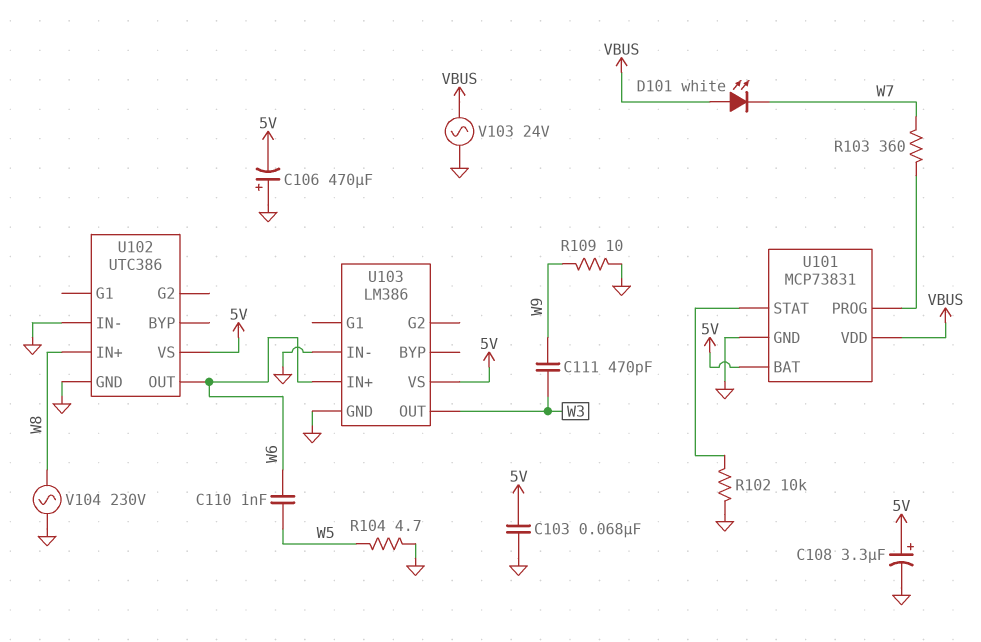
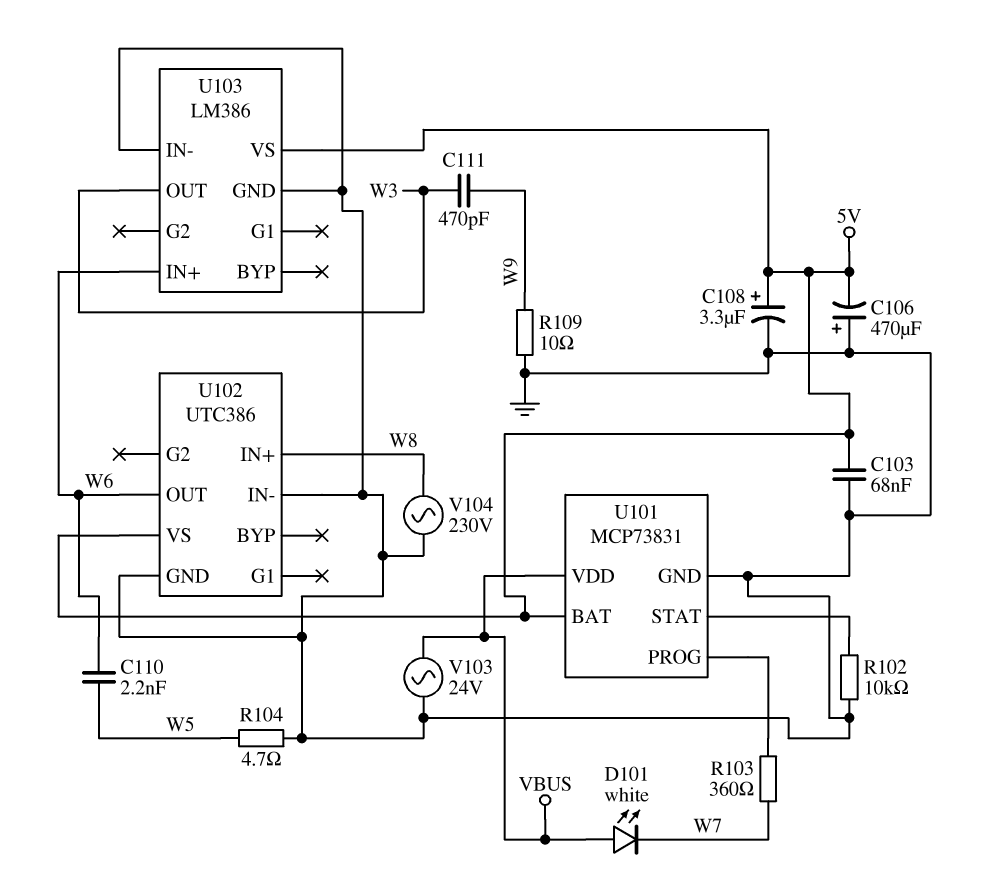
C110: 1nF (W5, W6) -> 2.2nF (W5, W6)

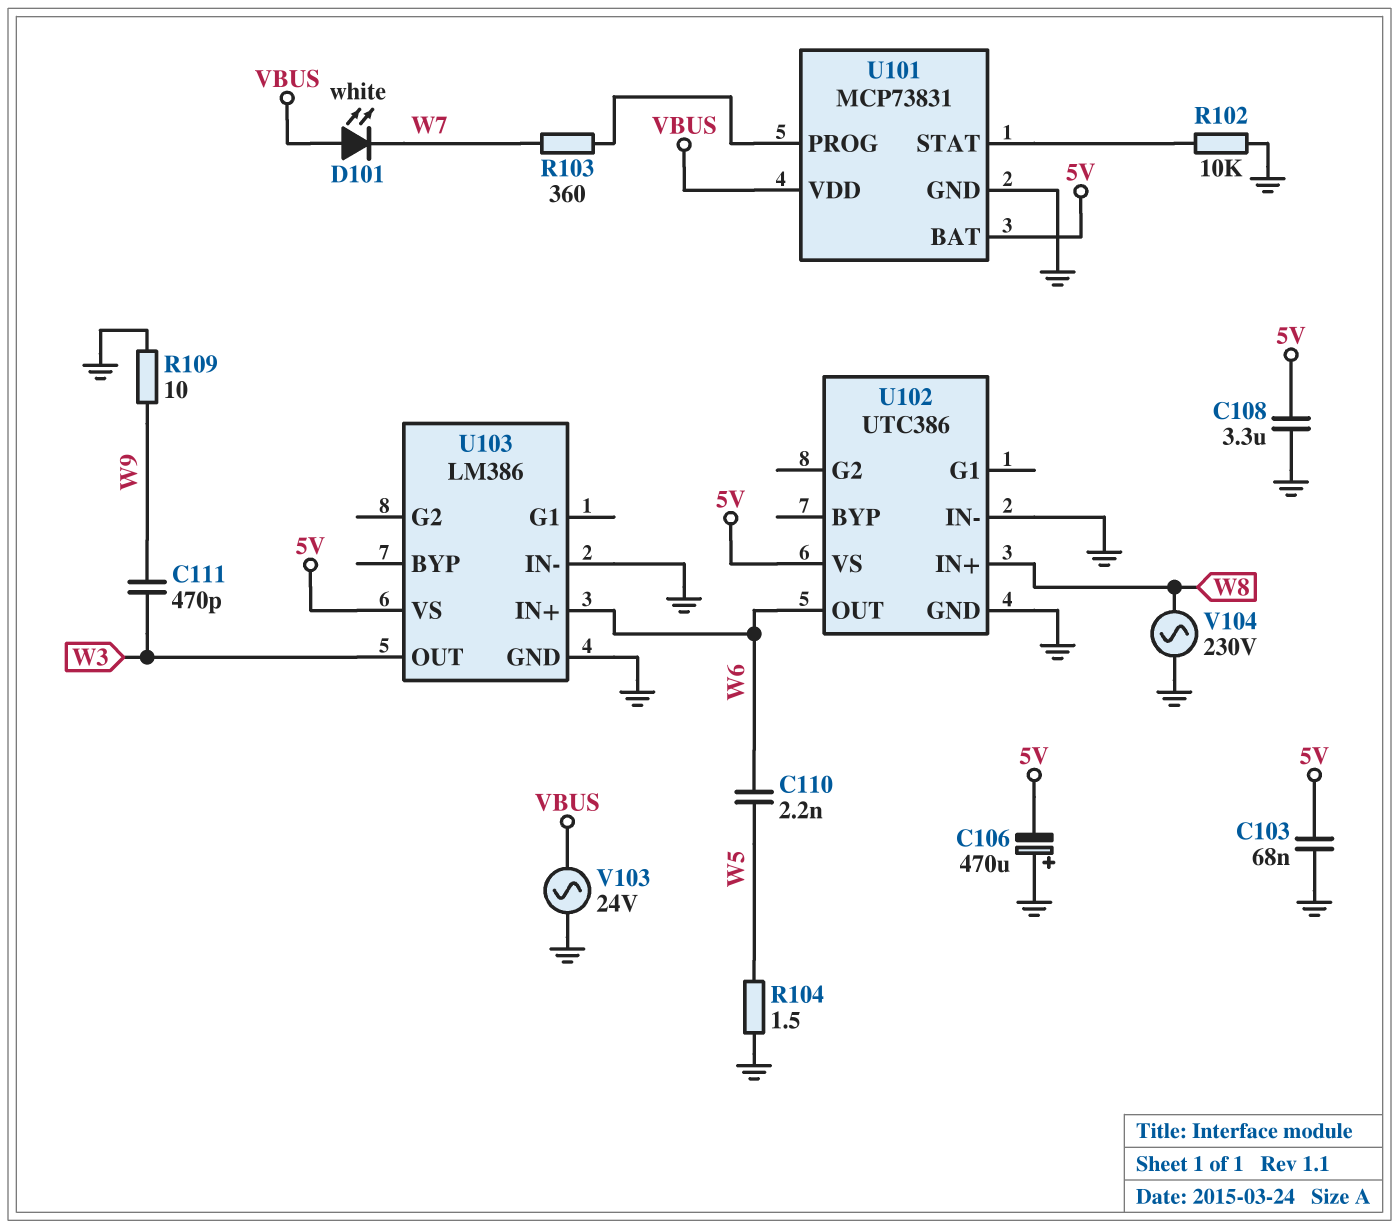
C108: 3.3uF (plus 5V, minus GND) -> 3.3uF (5V, GND)
R104: 4.7 (GND, W5) -> 1.5 (GND, W5)

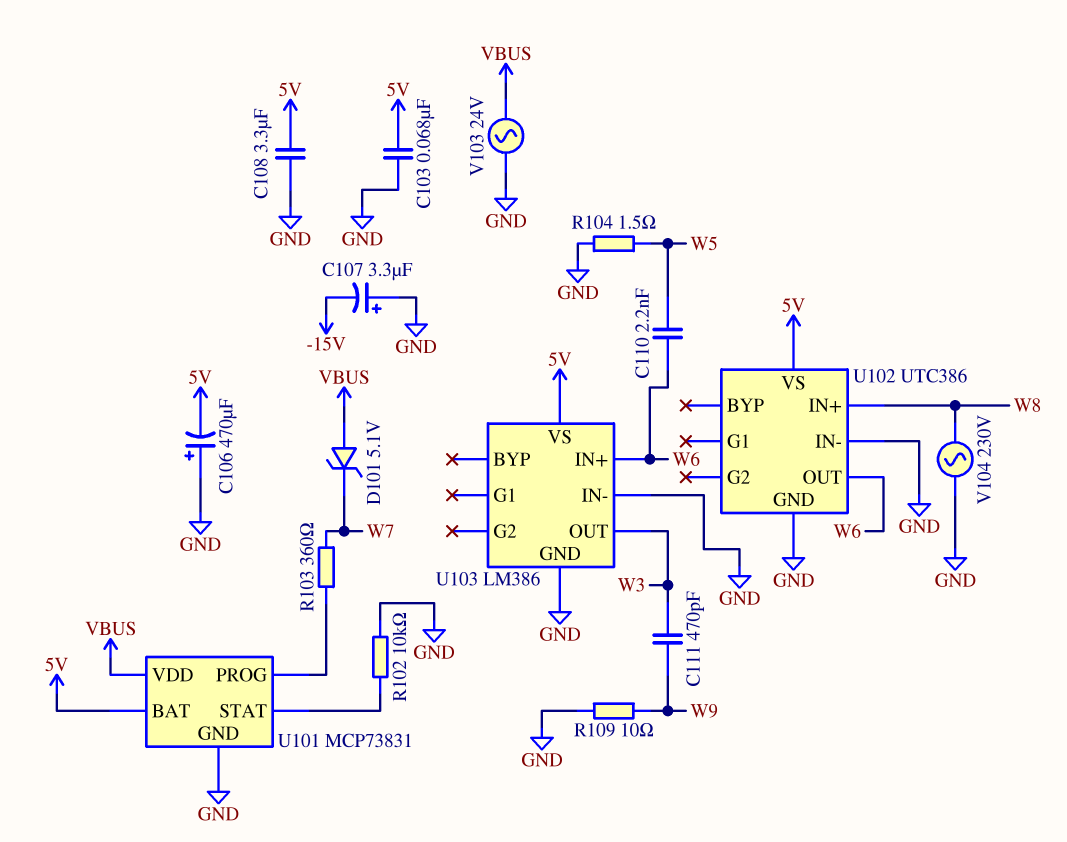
C107: none -> 3.3uF (plus GND, minus -15V)
D101: LED white (A VBUS, K W7) -> zener 5.1V (A VBUS, K W7)

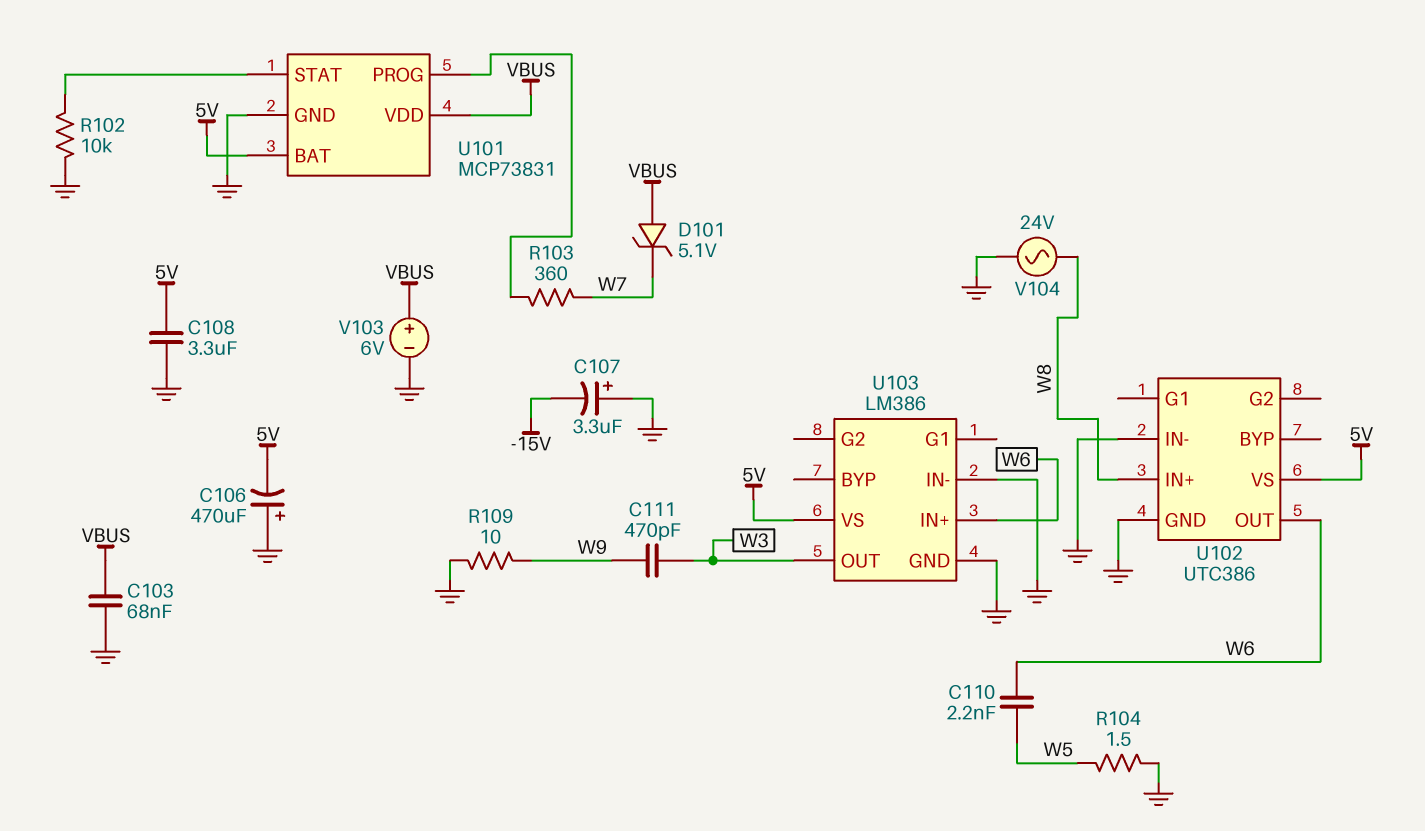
C103: 68nF (5V, GND) -> 68nF (GND, VBUS)
V103: AC 24V (GND, VBUS) -> 6V (plus VBUS, minus GND)
V104: AC 230V (GND, W8) -> AC 24V (GND, W8)

